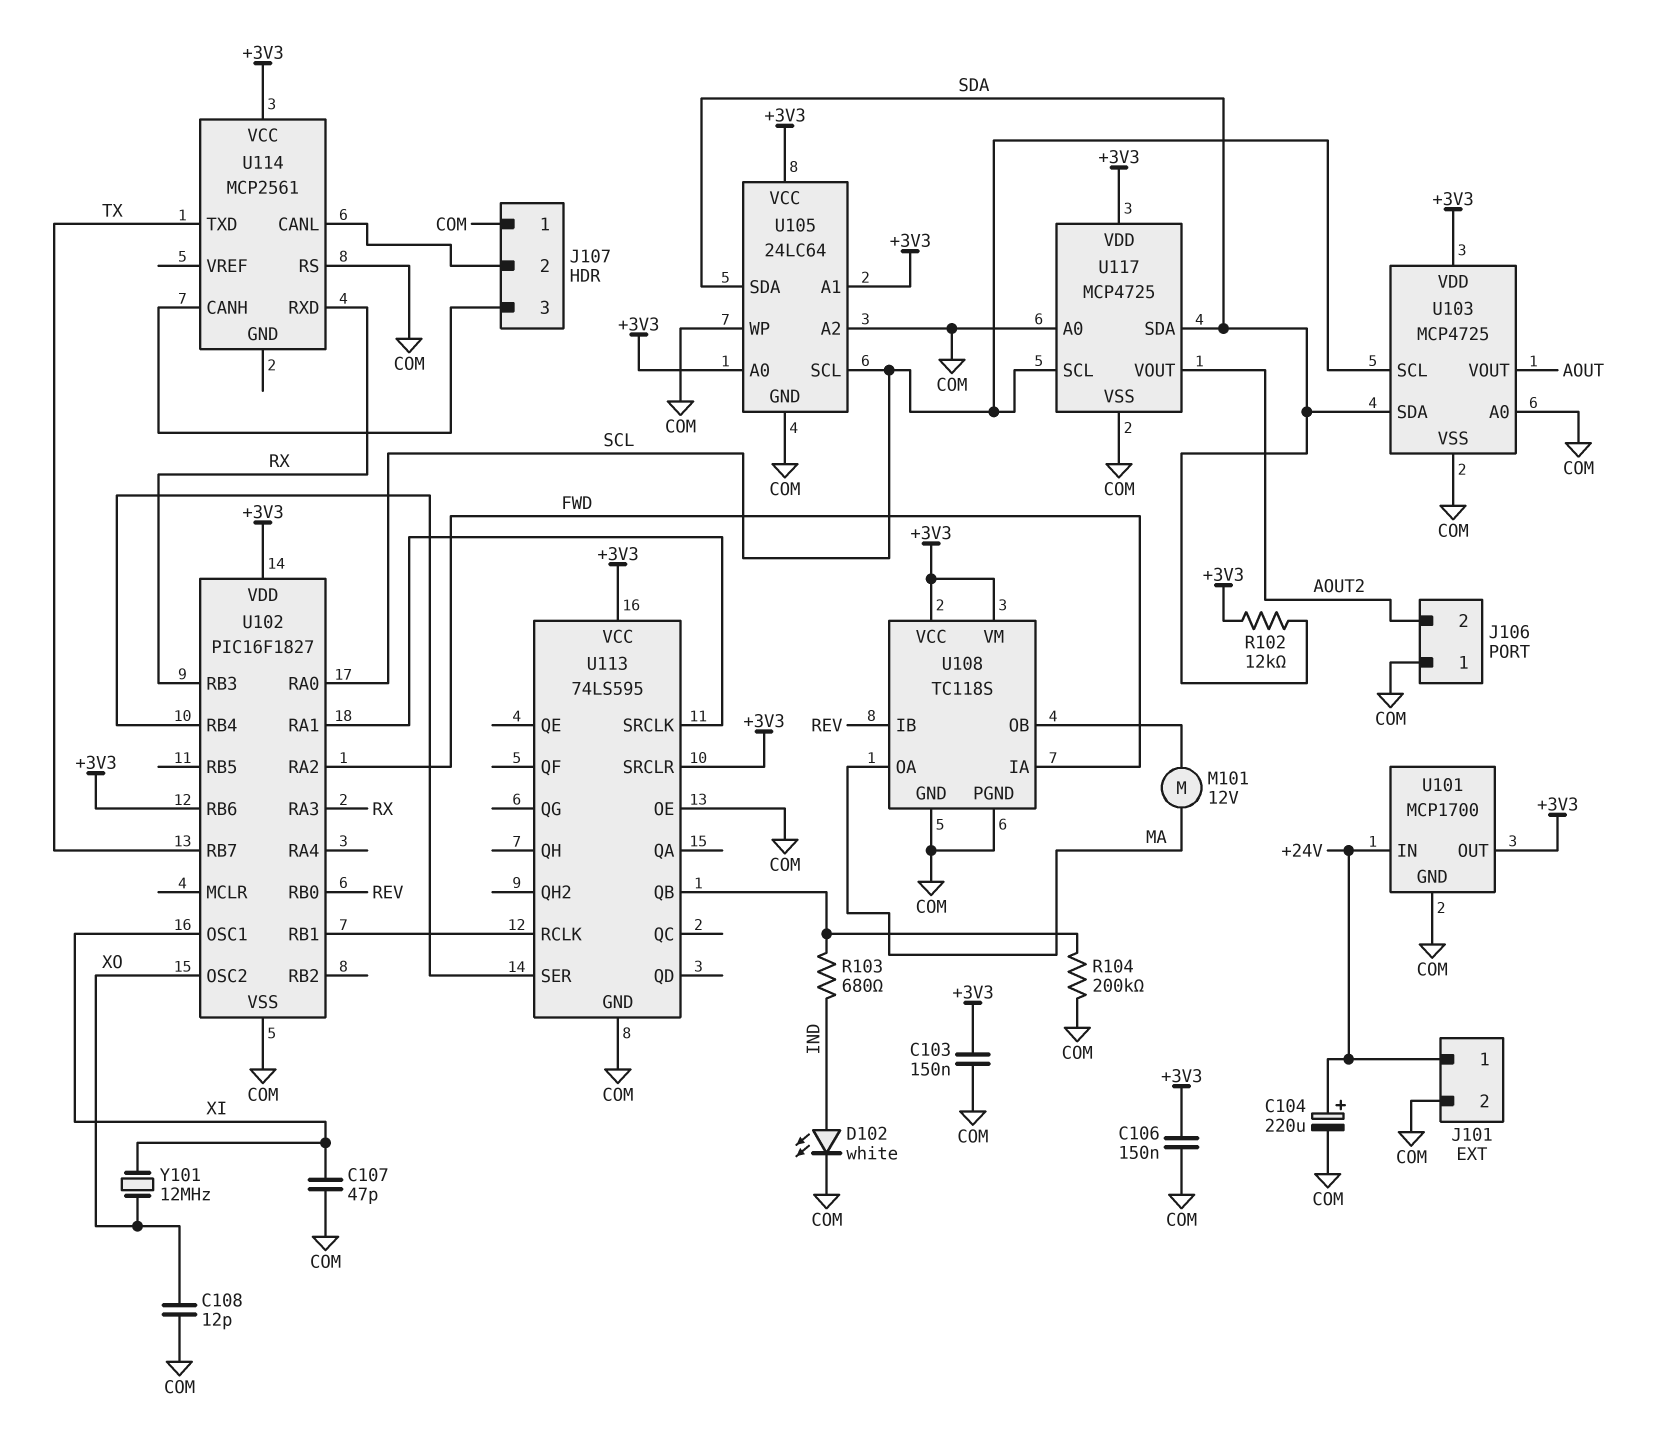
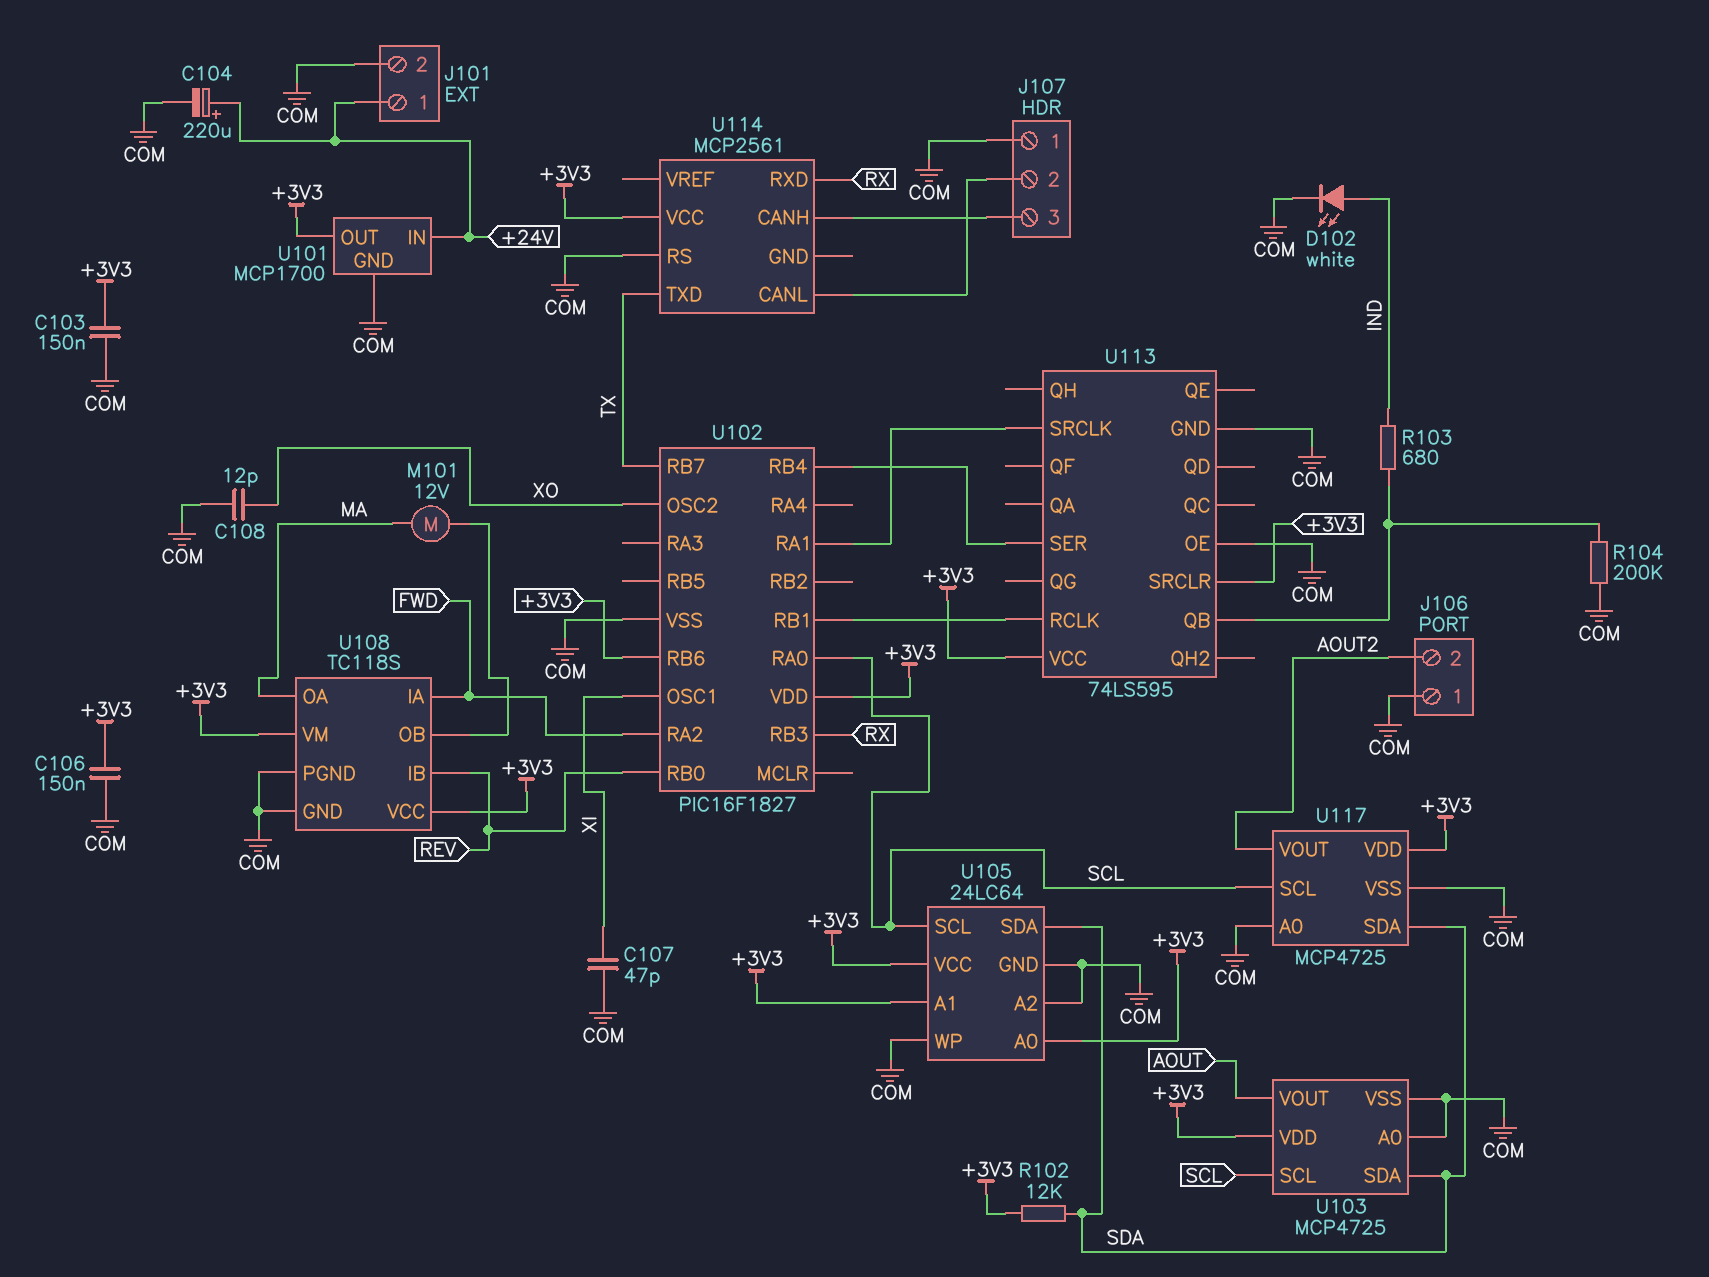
U102 pin RA3: RX -> none
Y101: 12MHz (XI, XO) -> none

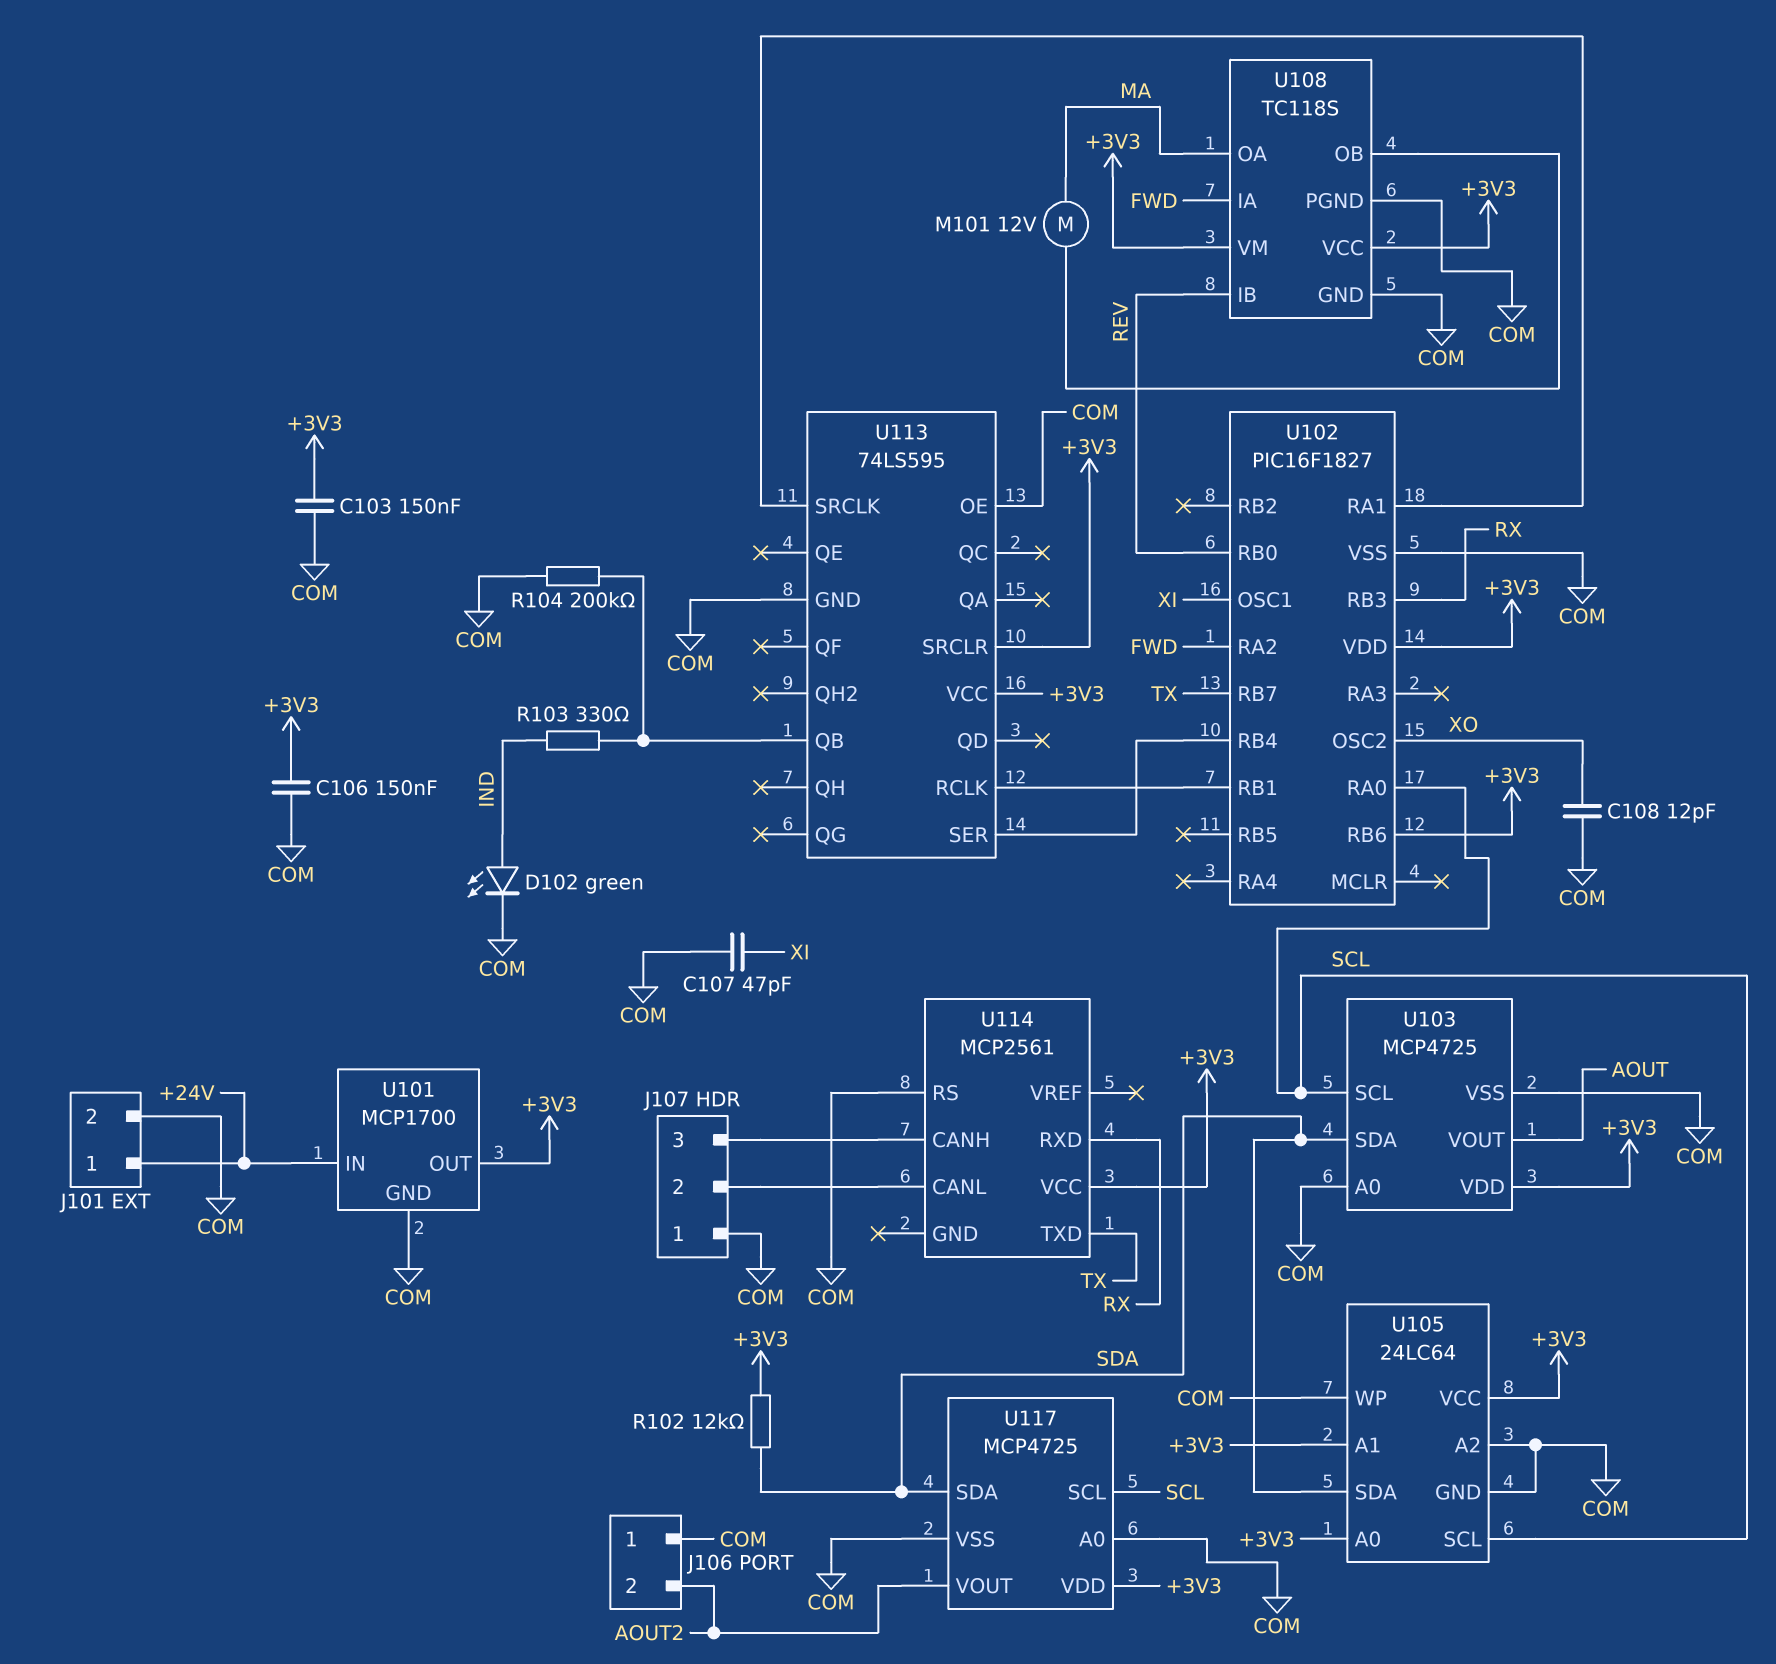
C104: 220uF (plus +24V, minus COM) -> none
D102: LED white (A IND, K COM) -> LED green (A IND, K COM)
R103: 680 (IND, U113/QB) -> 330 (IND, U113/QB)

